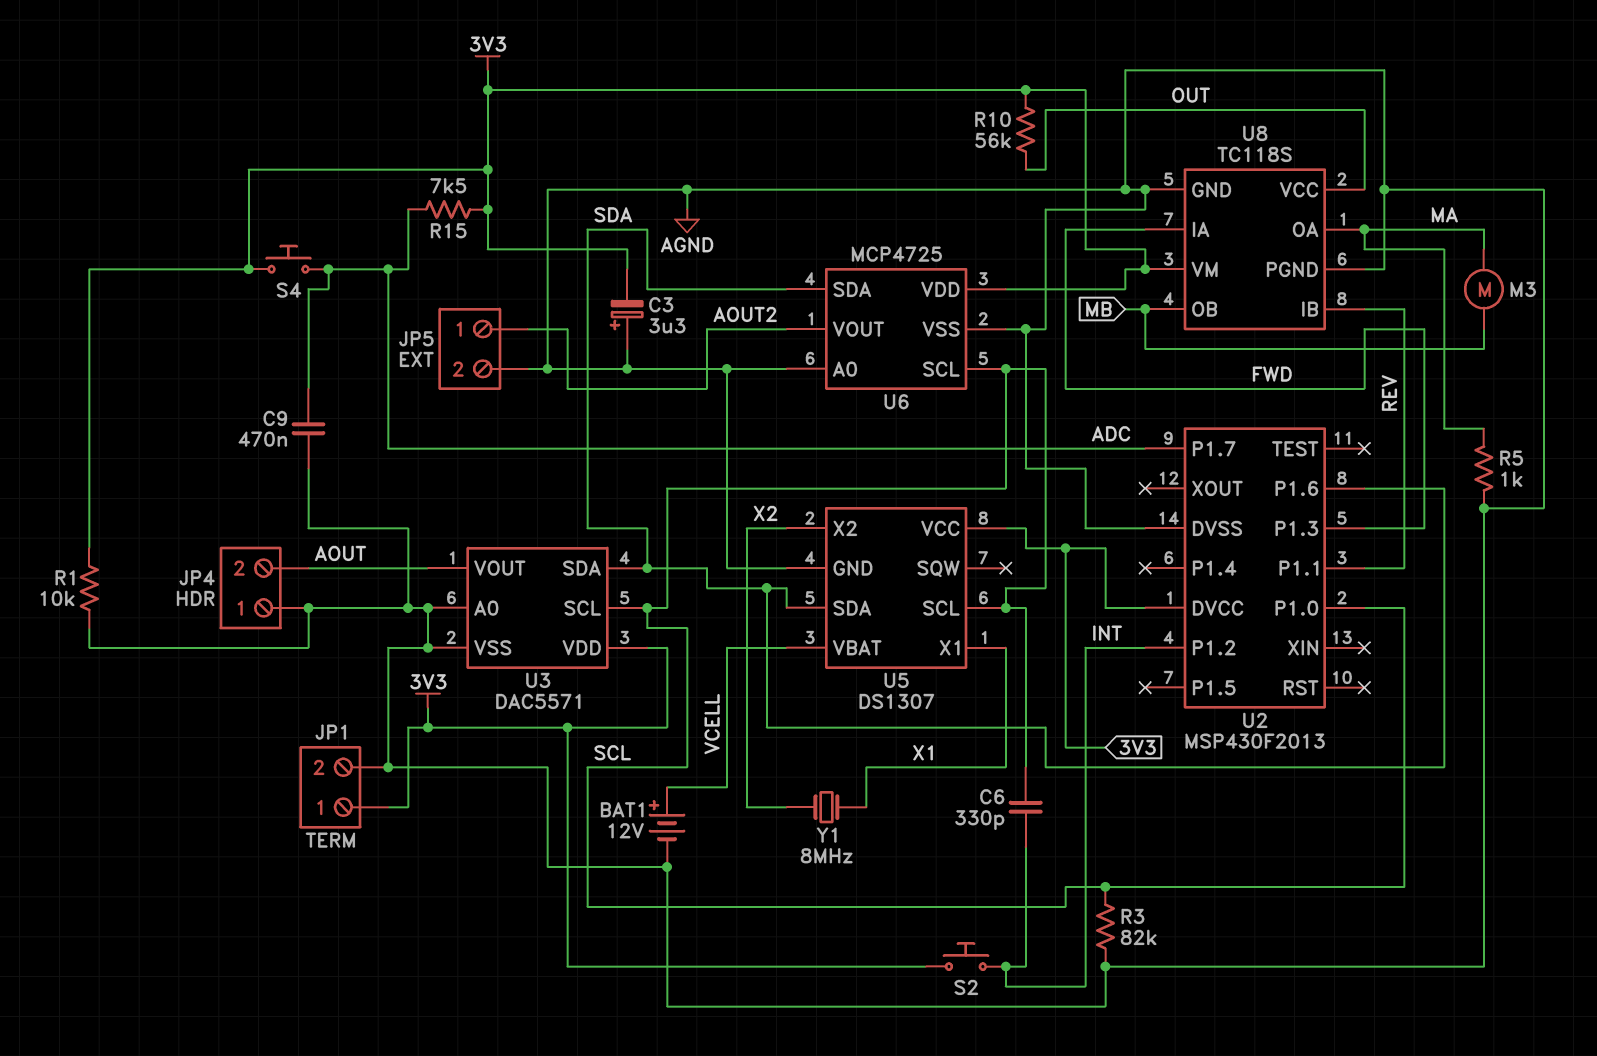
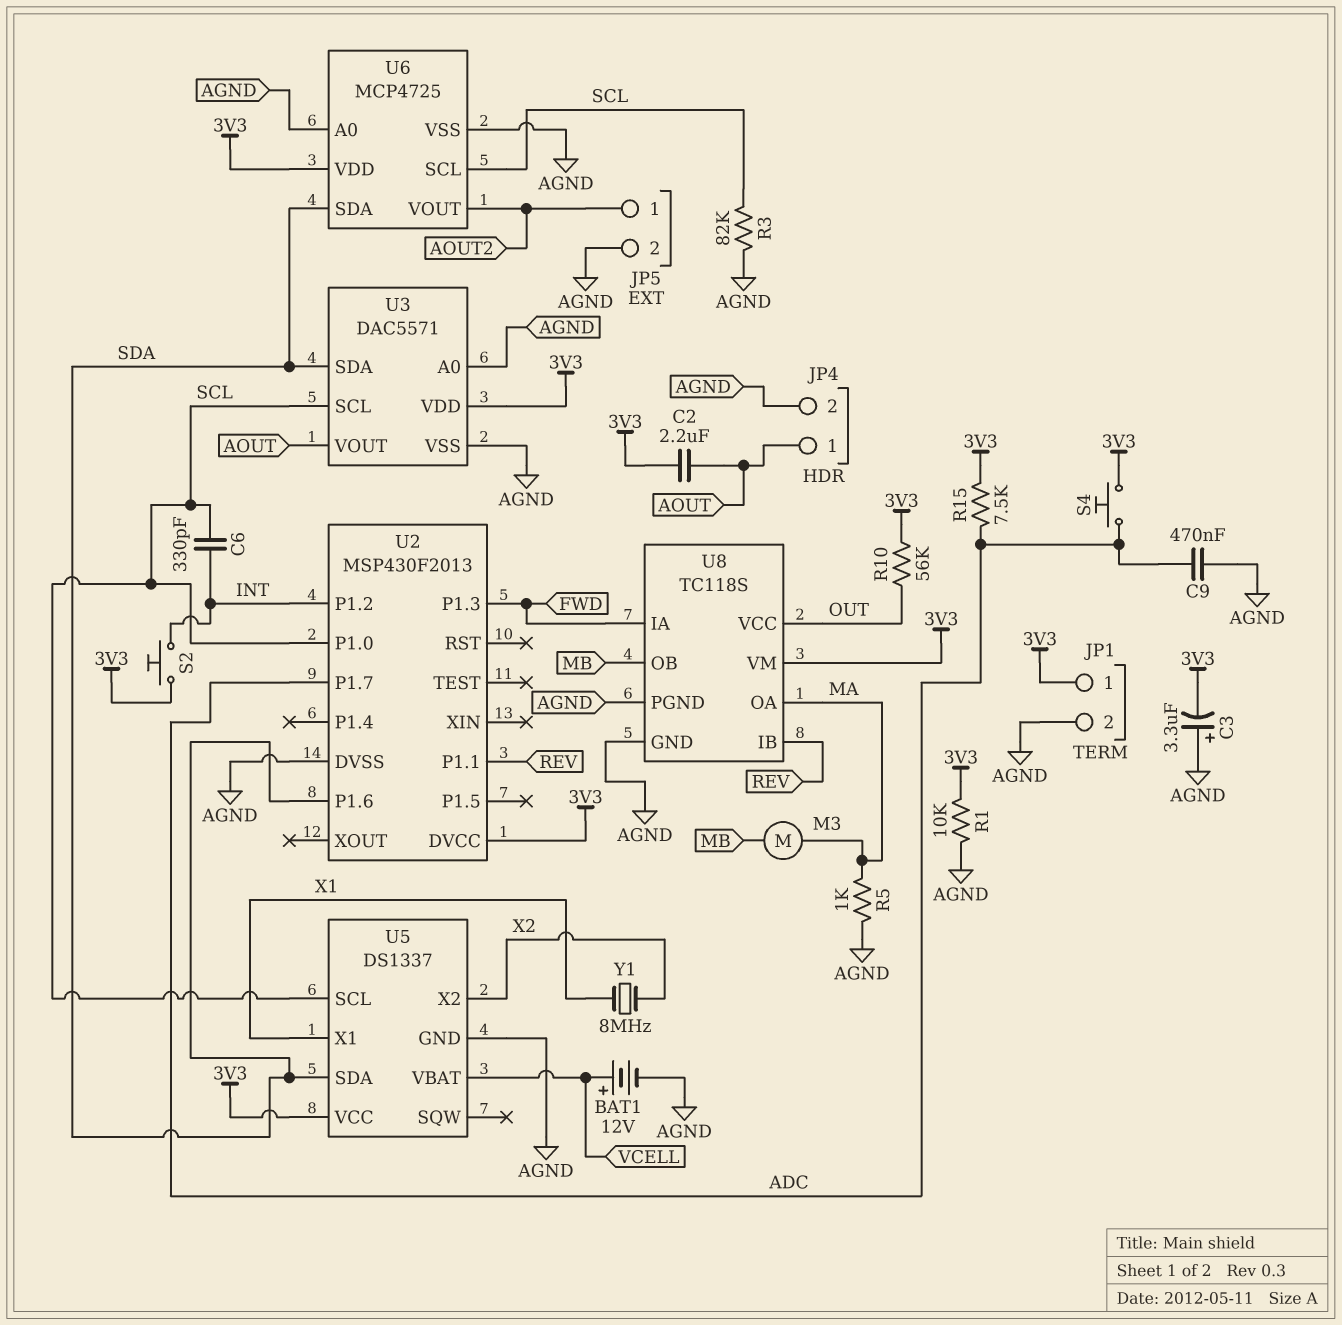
C2: none -> 2.2uF (3V3, AOUT)
JP4 pin 1: AGND -> AOUT
JP4 pin 2: AOUT -> AGND
U5: DS1307 -> DS1337

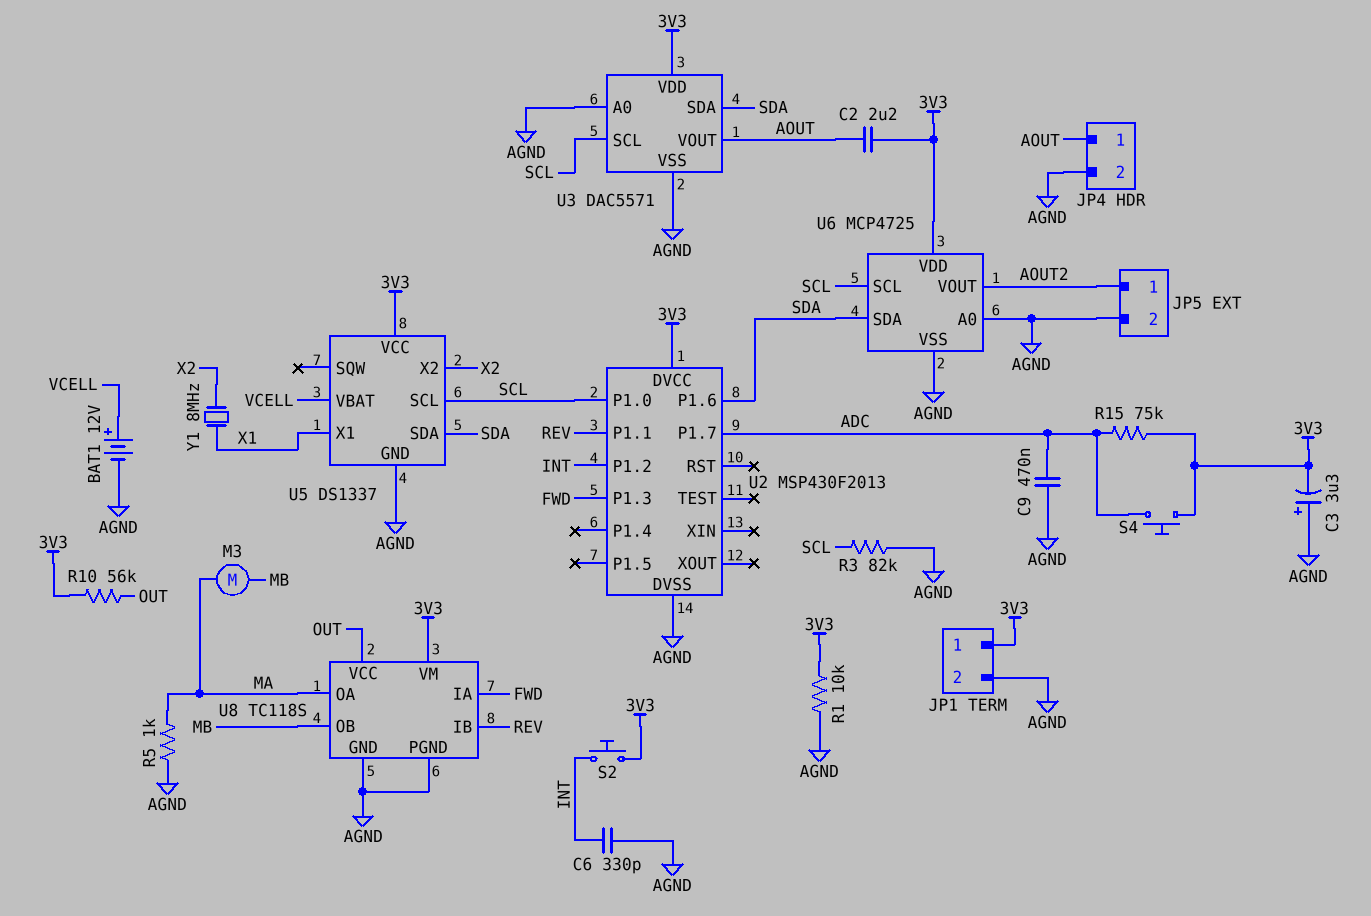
C6: 330pF (INT, SCL) -> 330pF (AGND, INT)
R15: 7.5k (3V3, ADC) -> 75k (3V3, ADC)

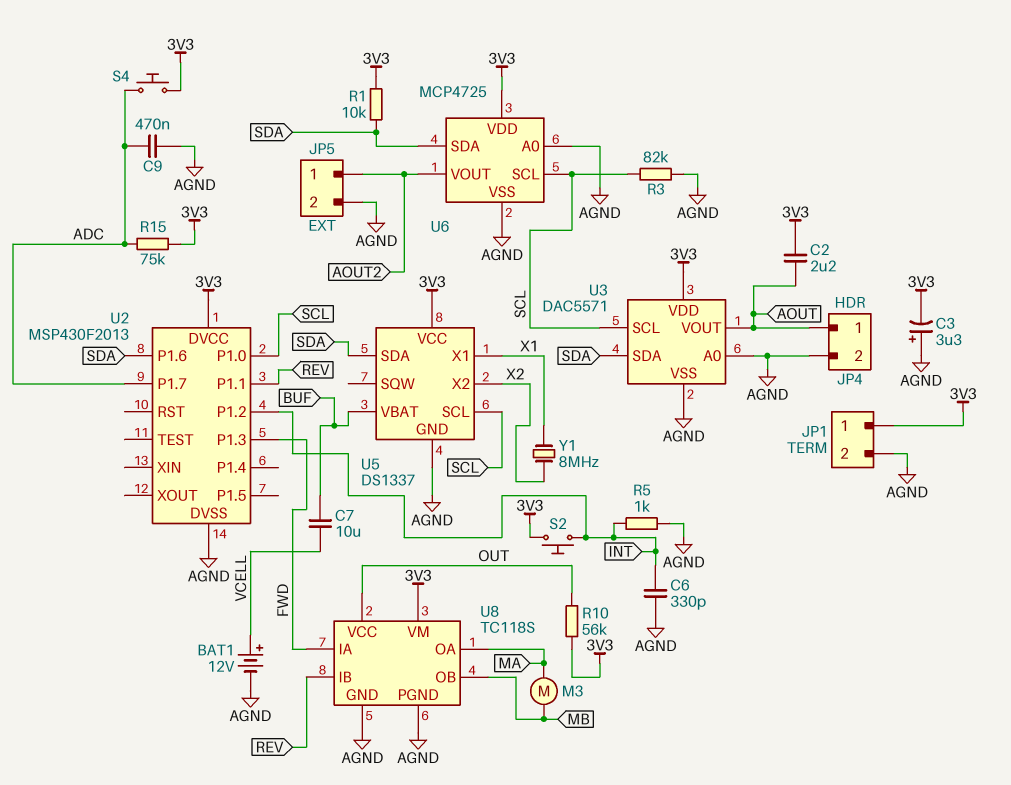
C7: none -> 10uF (BUF, VCELL)
R1: 10k (3V3, AGND) -> 10k (3V3, SDA)
R5: 1k (AGND, MA) -> 1k (AGND, INT)
U5 pin VBAT: VCELL -> BUF

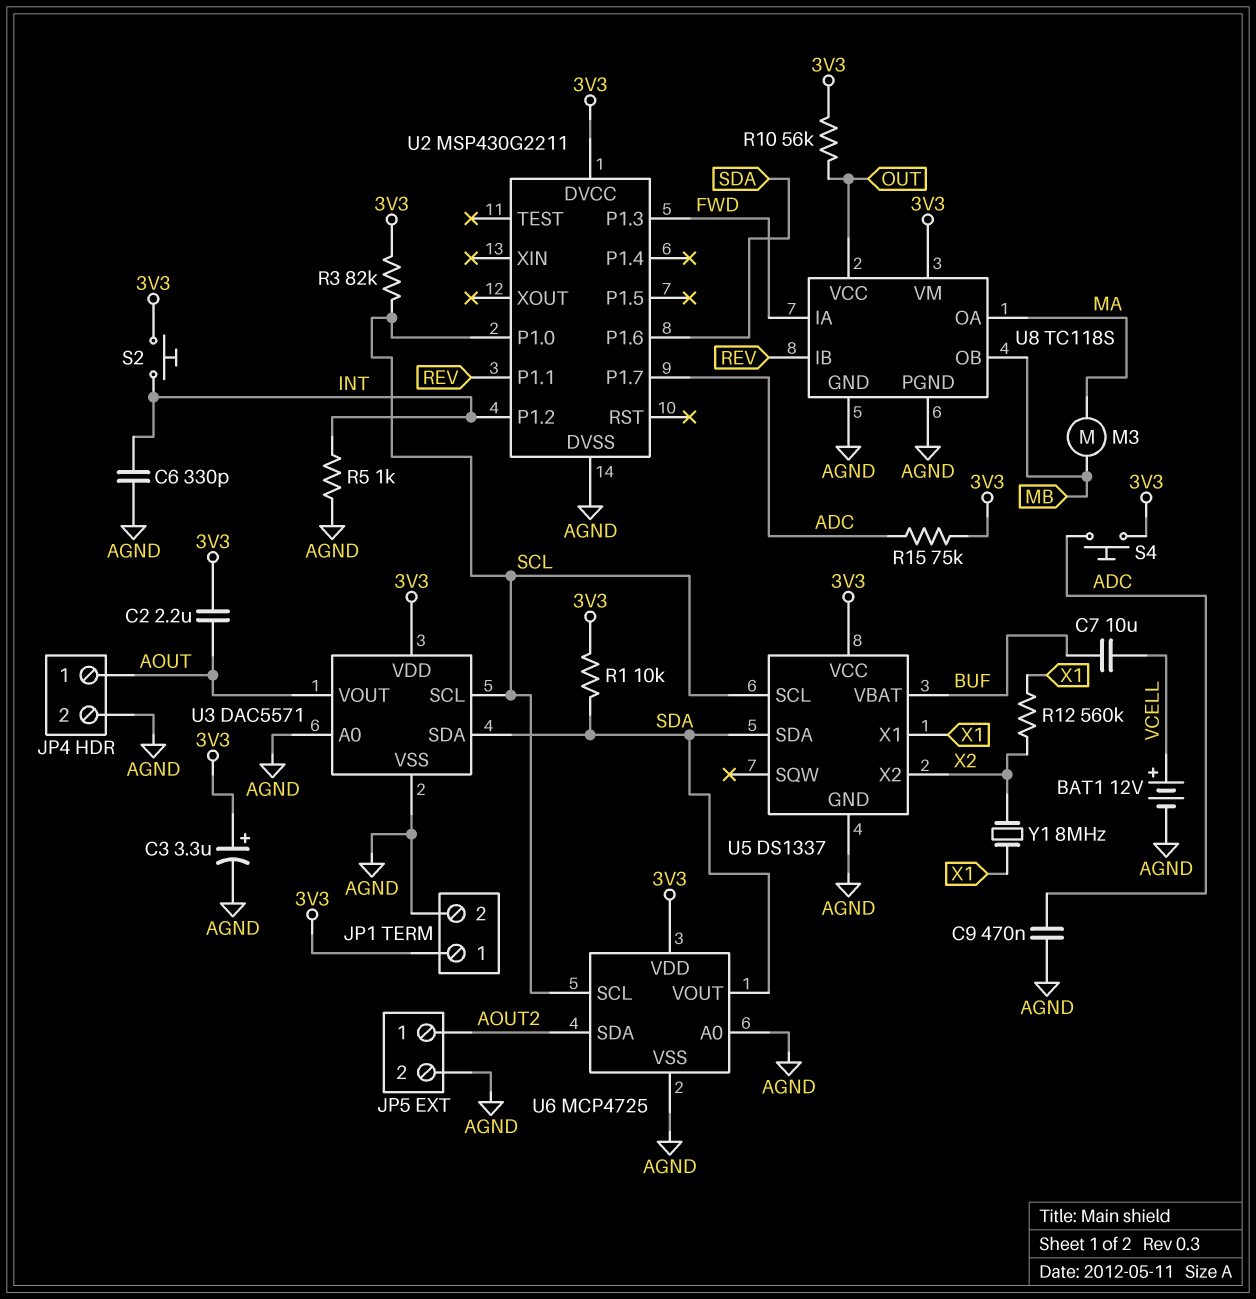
C3: 3.3uF (plus AGND, minus 3V3) -> 3.3uF (plus 3V3, minus AGND)
R3: 82k (AGND, SCL) -> 82k (3V3, SCL)
R12: none -> 560k (X1, X2)
U2: MSP430F2013 -> MSP430G2211
U6 pin SDA: SDA -> AOUT2
U6 pin VOUT: AOUT2 -> SDA

